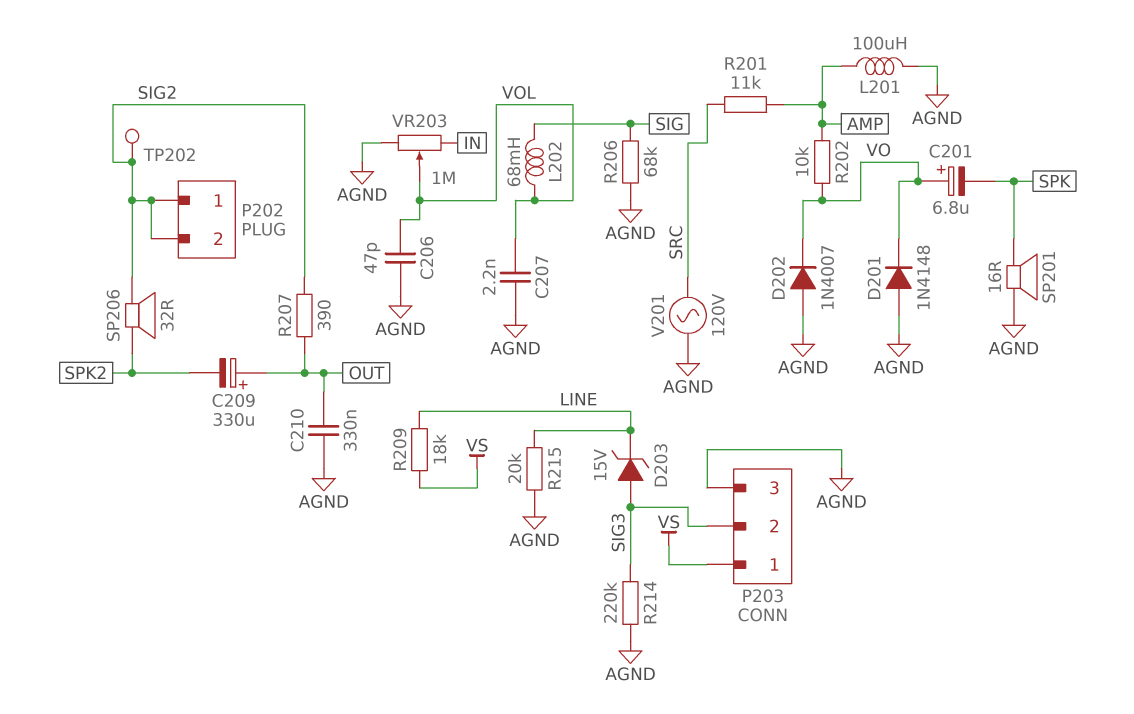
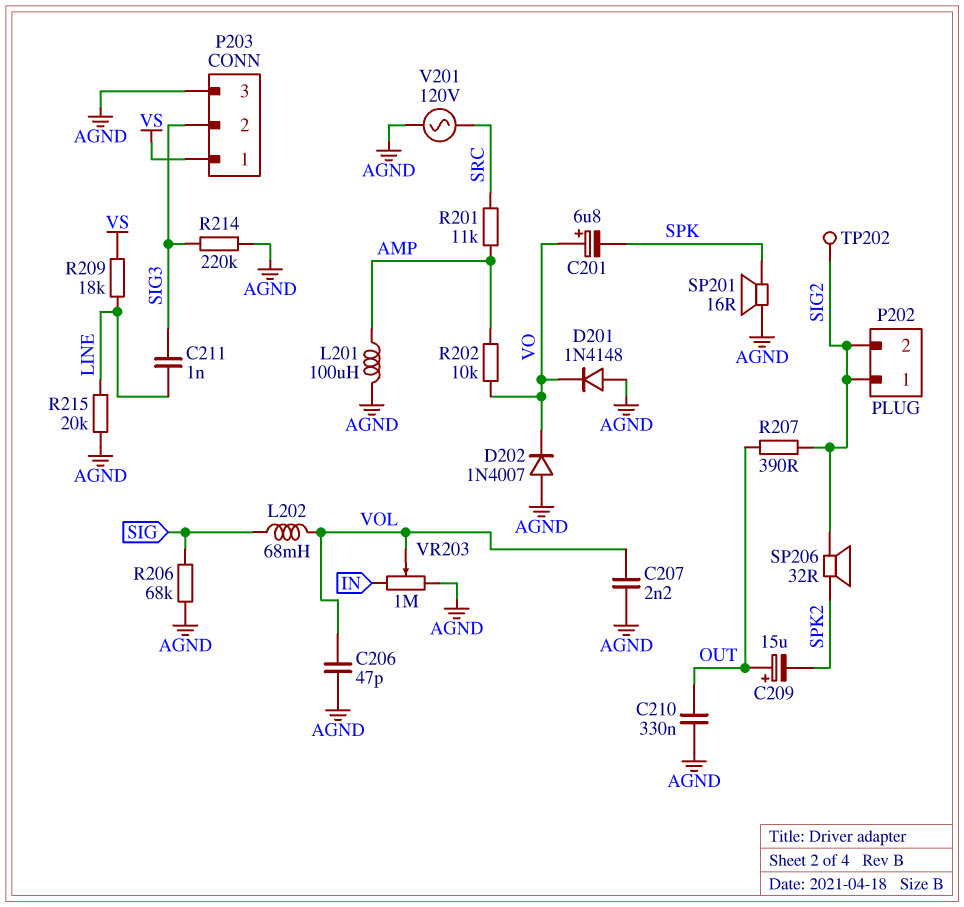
C209: 330uF (plus OUT, minus SPK2) -> 15uF (plus OUT, minus SPK2)
C211: none -> 1nF (LINE, SIG3)
D203: zener 15V (A SIG3, K LINE) -> none

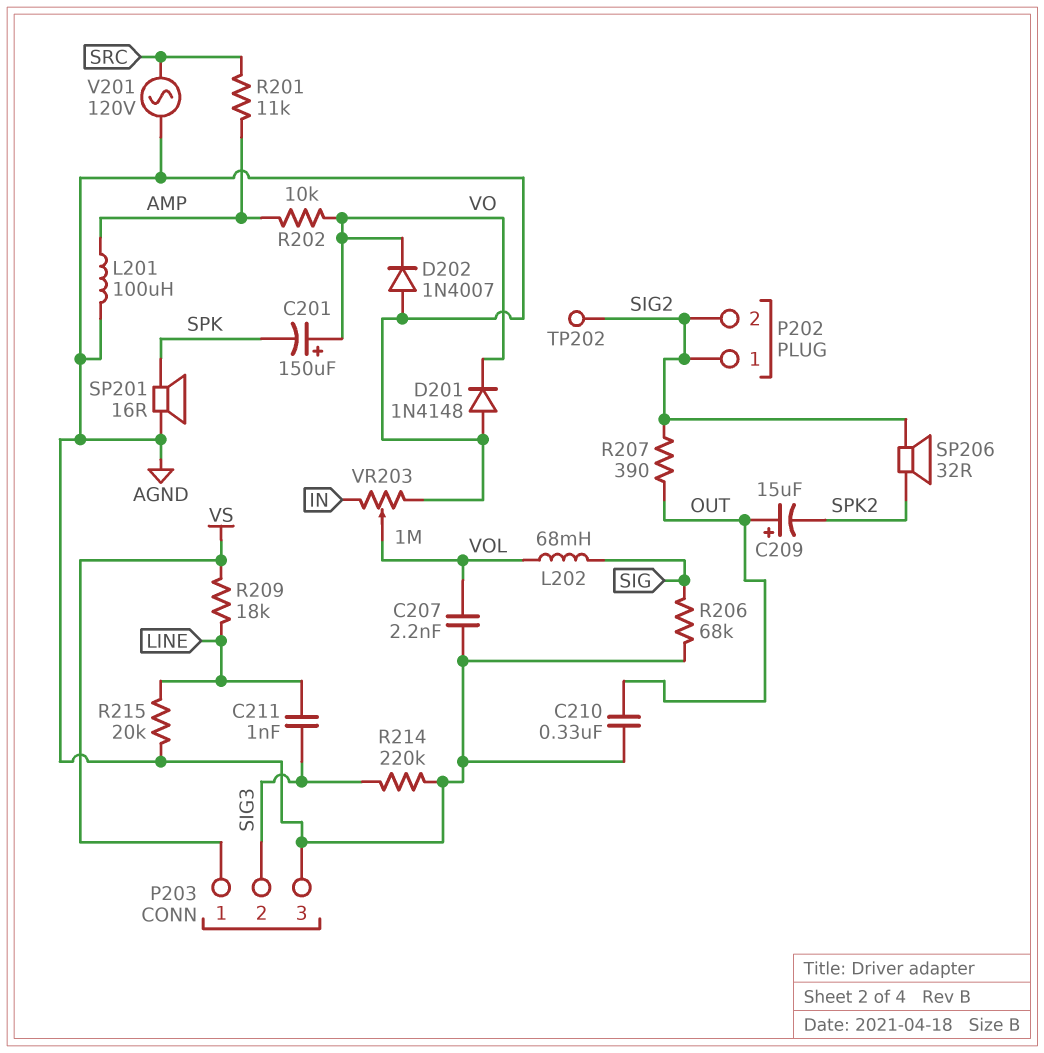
C201: 6.8uF (plus VO, minus SPK) -> 150uF (plus VO, minus SPK)
C206: 47pF (AGND, VOL) -> none

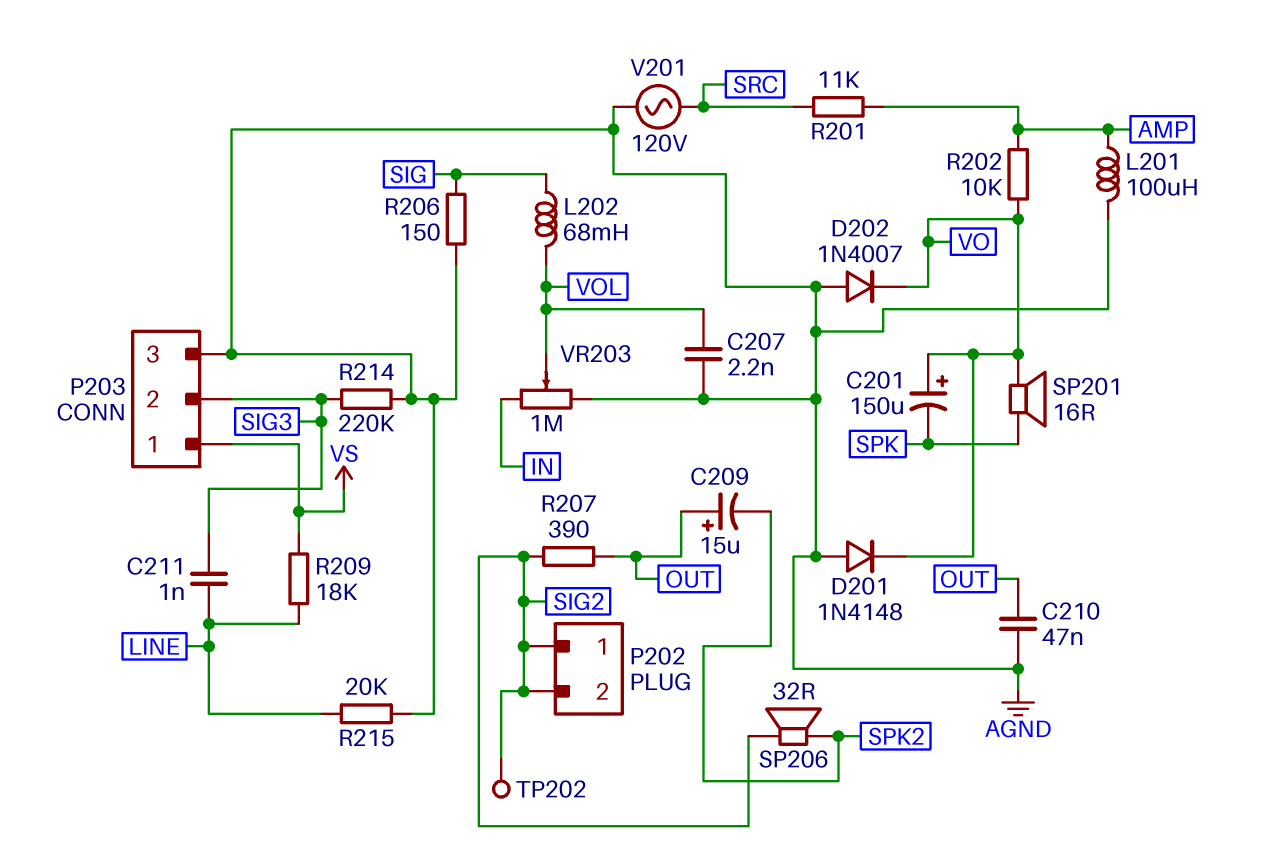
C210: 330nF (AGND, OUT) -> 47nF (AGND, OUT)
R206: 68k (AGND, SIG) -> 150 (AGND, SIG)
SP201: speaker 16R (AGND, SPK) -> speaker 16R (SPK, VO)

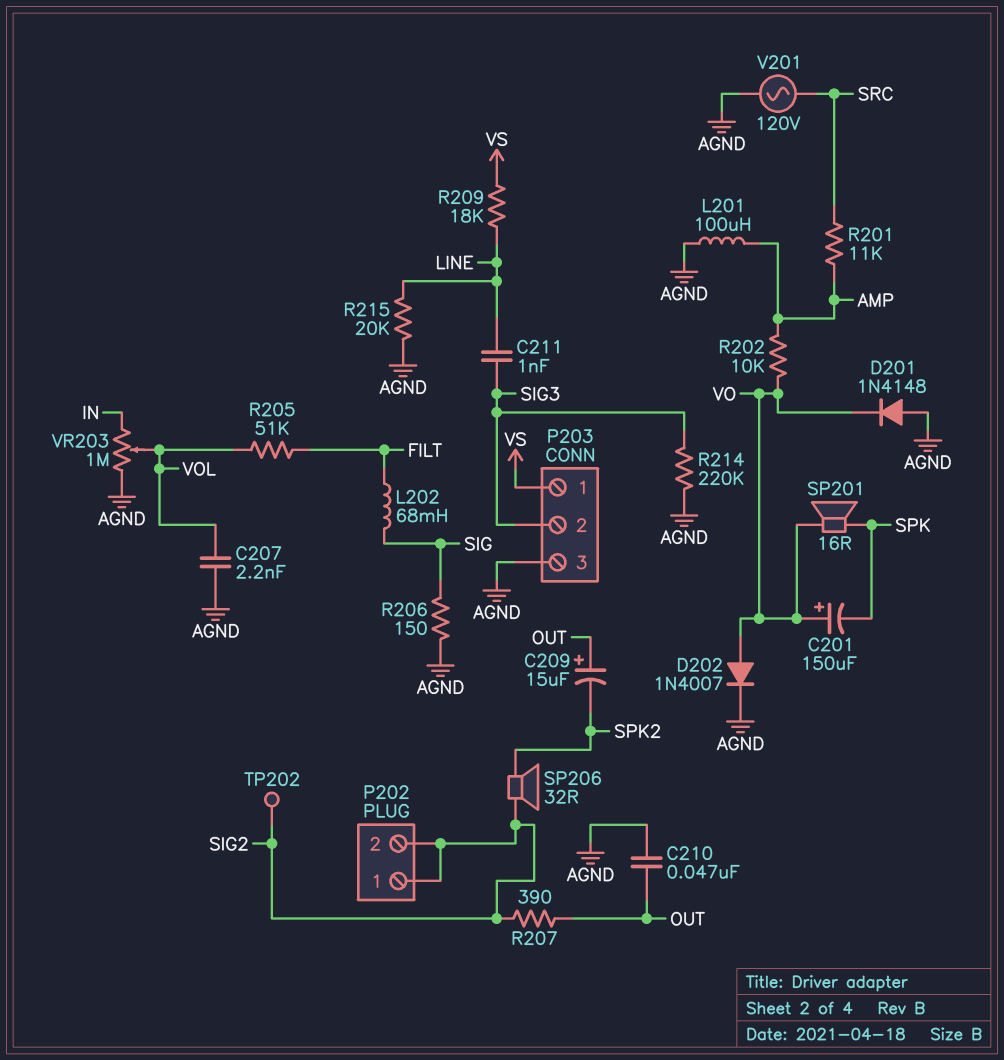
D202: diode 1N4007 (A AGND, K VO) -> diode 1N4007 (A VO, K AGND)
L202: 68mH (SIG, VOL) -> 68mH (FILT, SIG)
R205: none -> 51k (FILT, VOL)

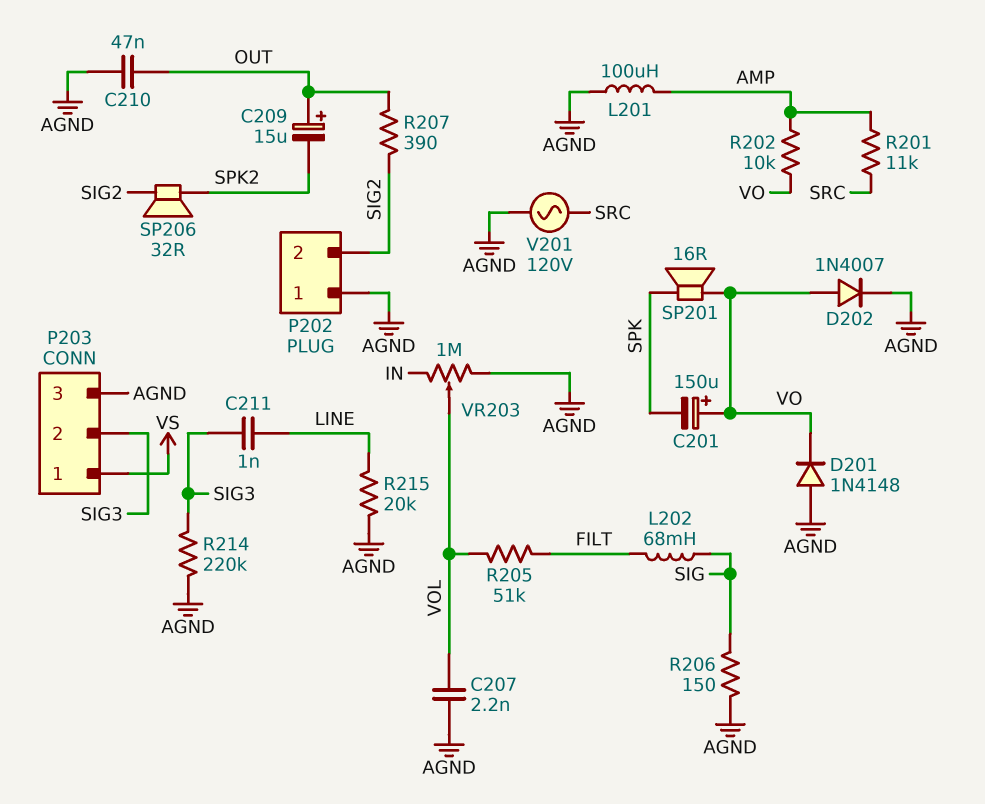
P202 pin 1: SIG2 -> AGND
R209: 18k (LINE, VS) -> none
TP202: test point (SIG2) -> none

